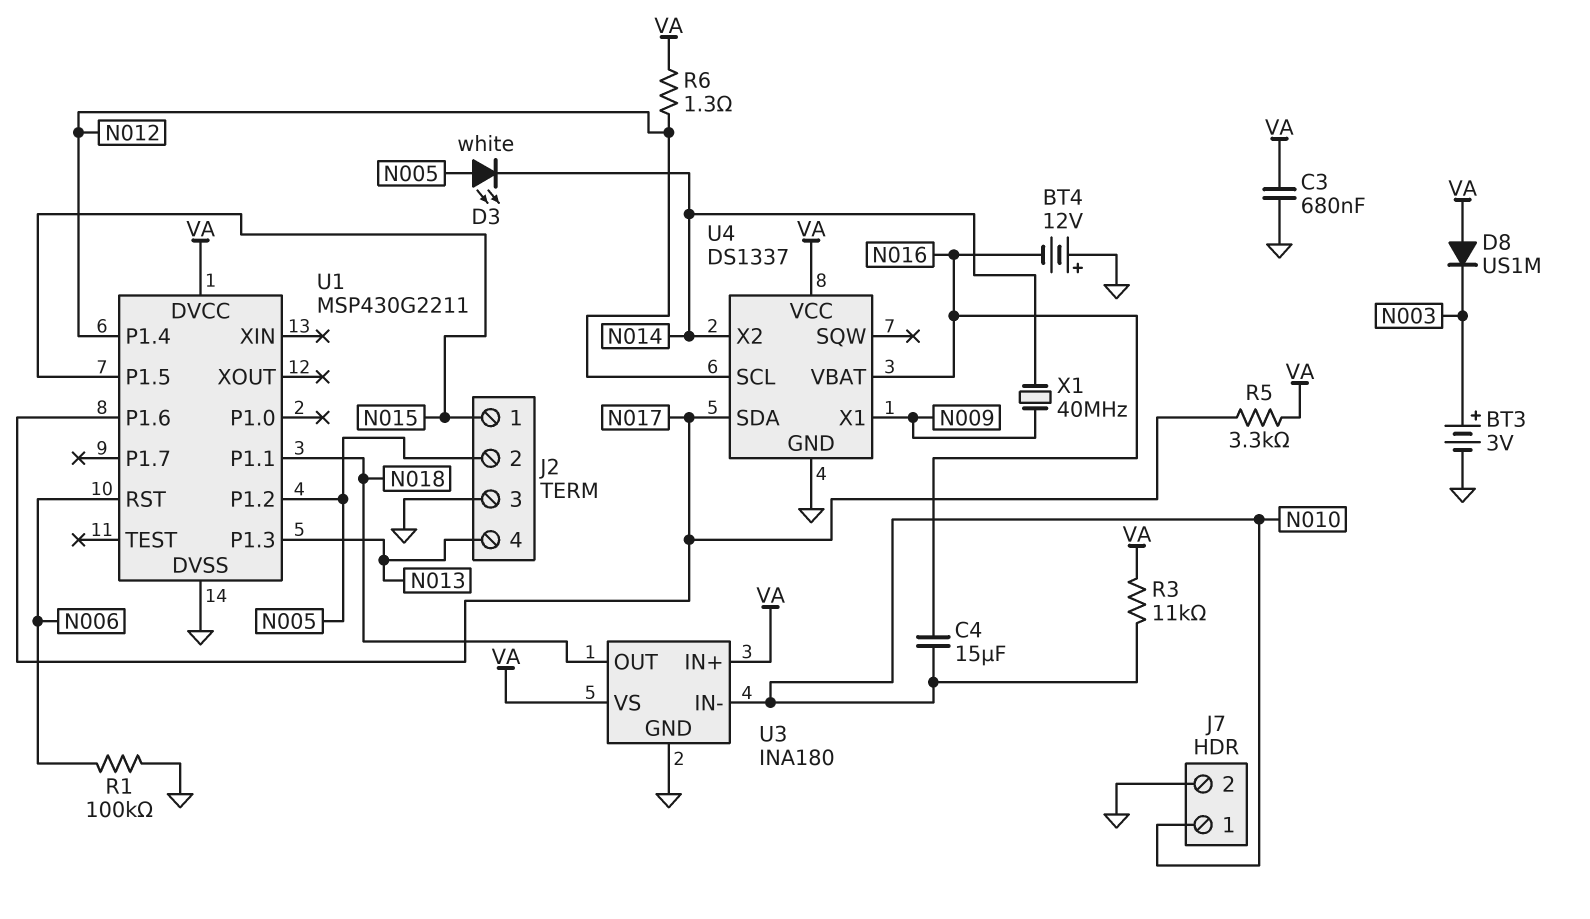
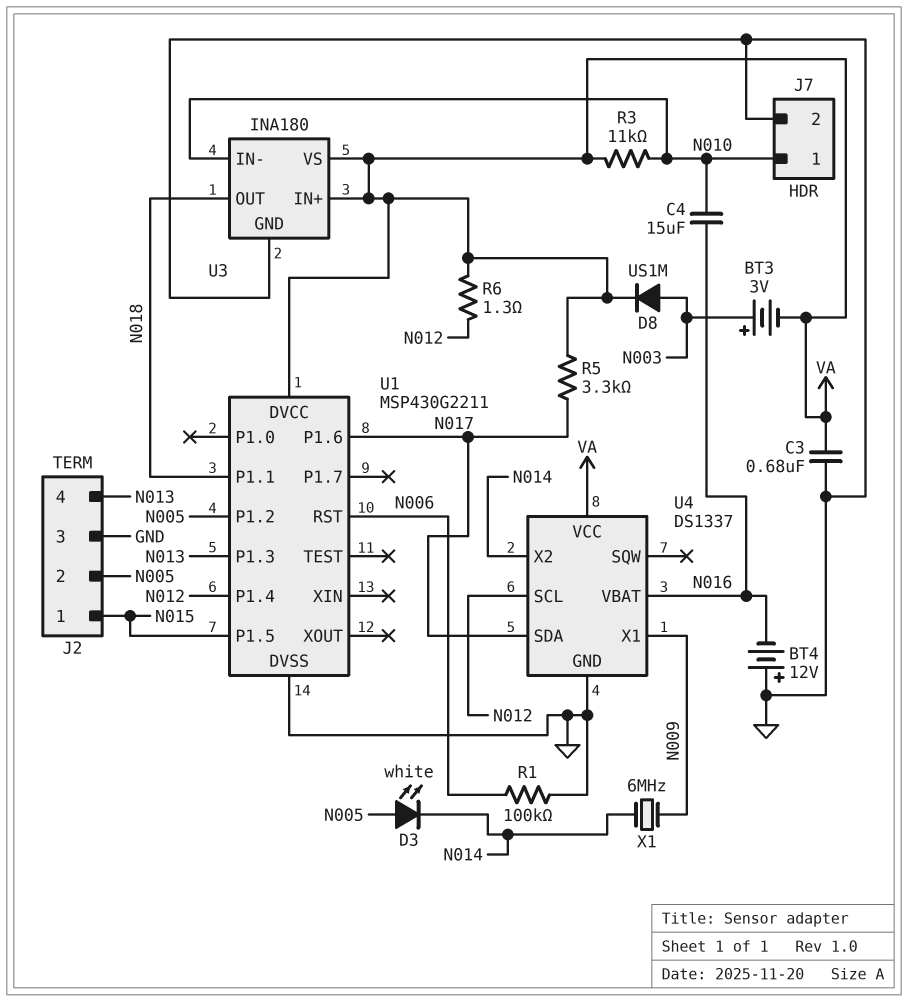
BT3: 3V (plus N003, minus GND) -> 3V (plus N003, minus VA)
D8: diode US1M (A VA, K N003) -> diode US1M (A N003, K VA)
X1: 40MHz (N009, N014) -> 6MHz (N009, N014)

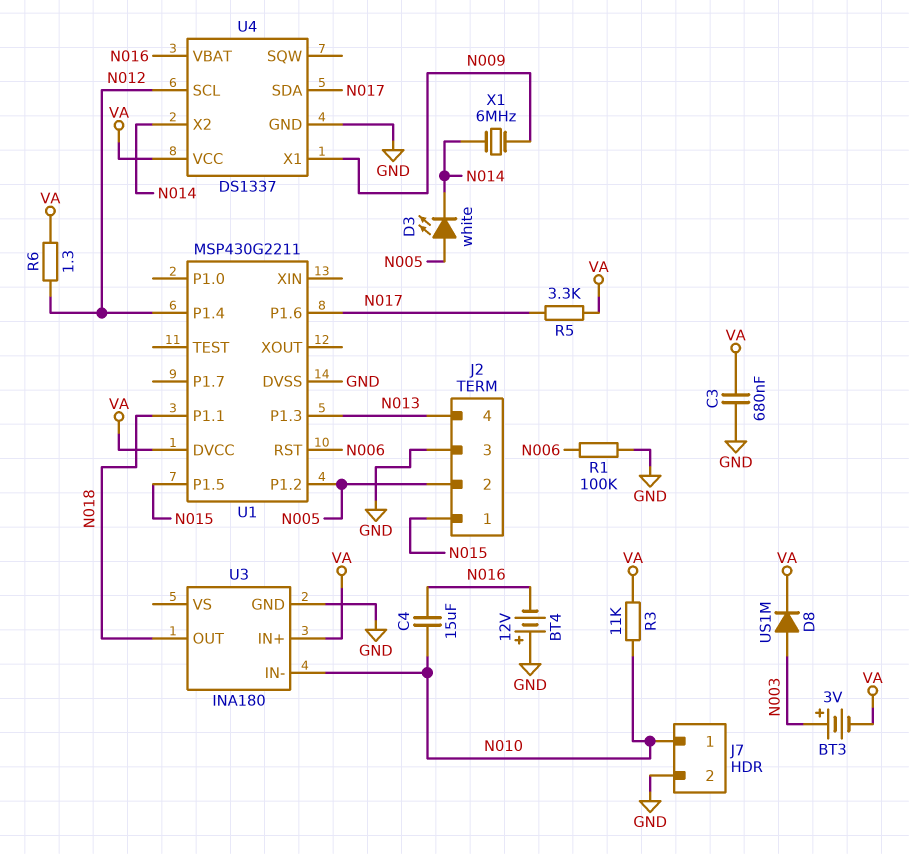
U3 pin VS: VA -> none

